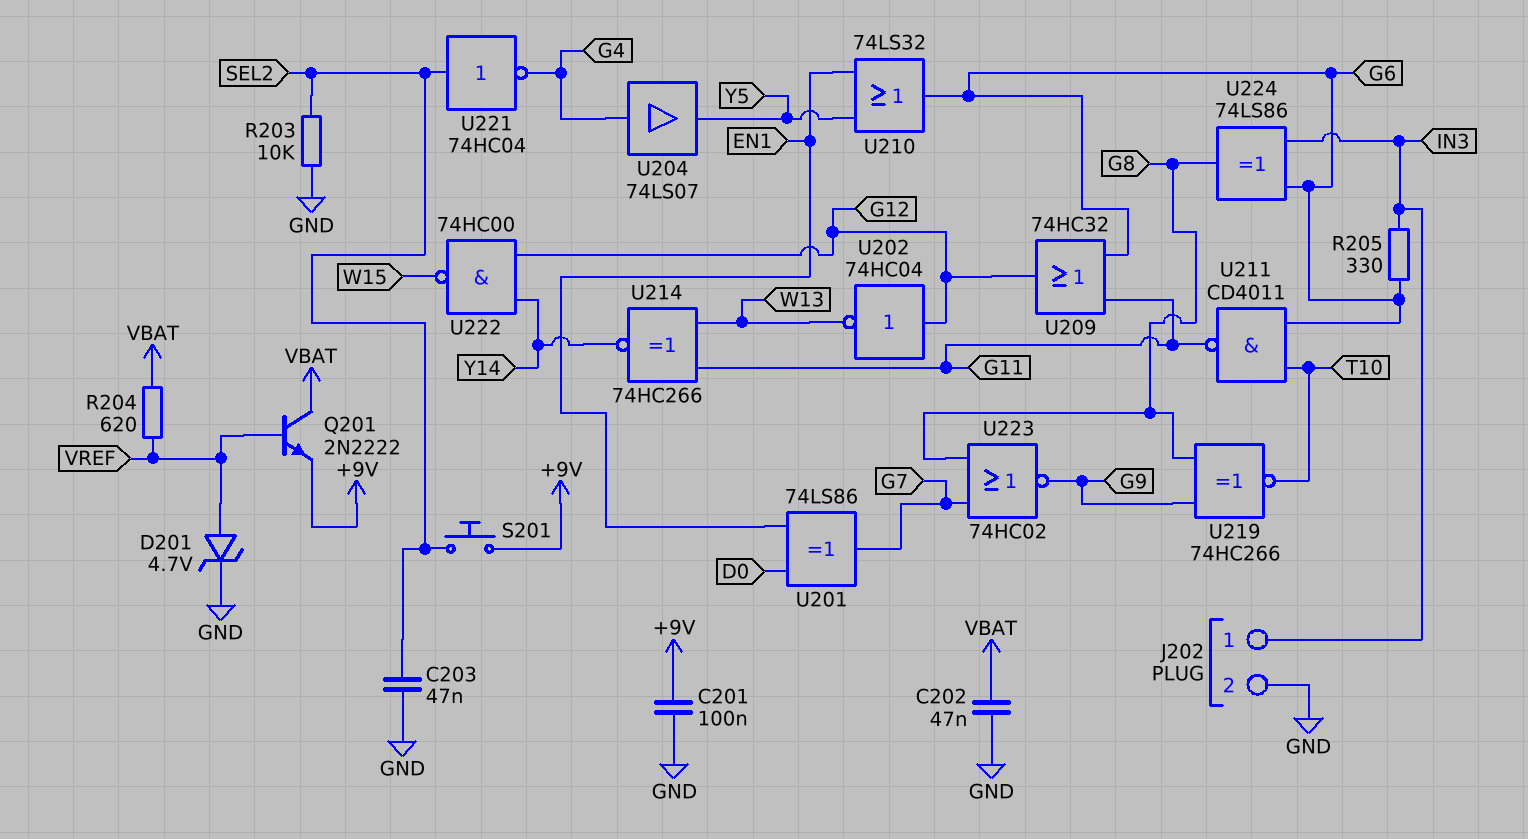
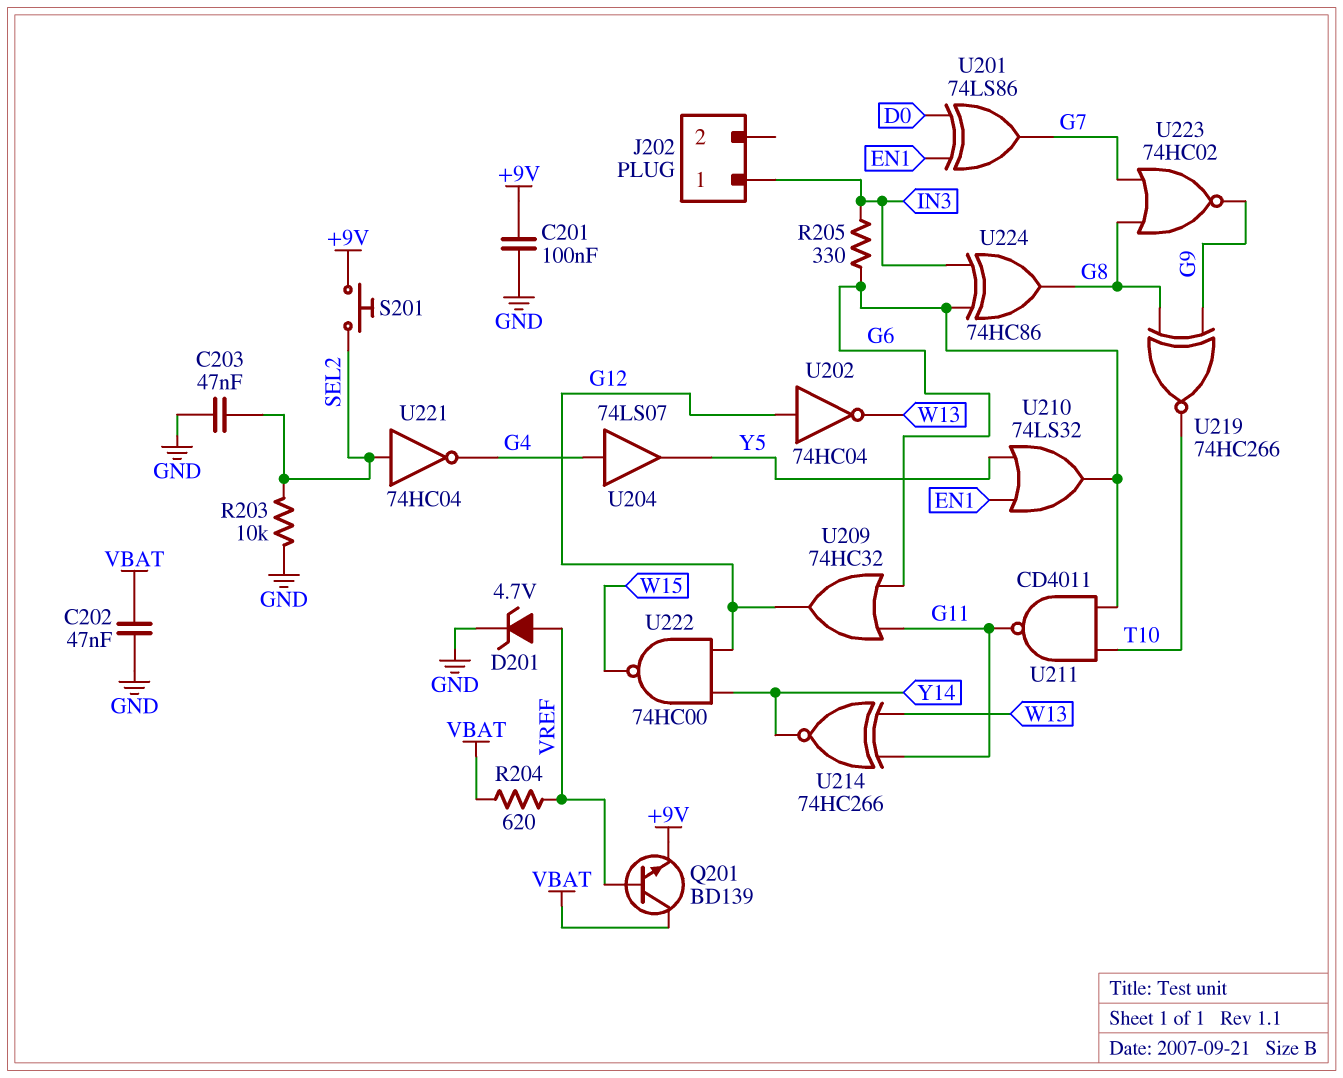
J202 pin 2: GND -> none
Q201: NPN 2N2222 (B VREF, C VBAT, E +9V) -> NPN BD139 (B VREF, C VBAT, E +9V)
U224: XOR 74LS86 (in G6, in IN3, out G8) -> XOR 74HC86 (in G6, in IN3, out G8)

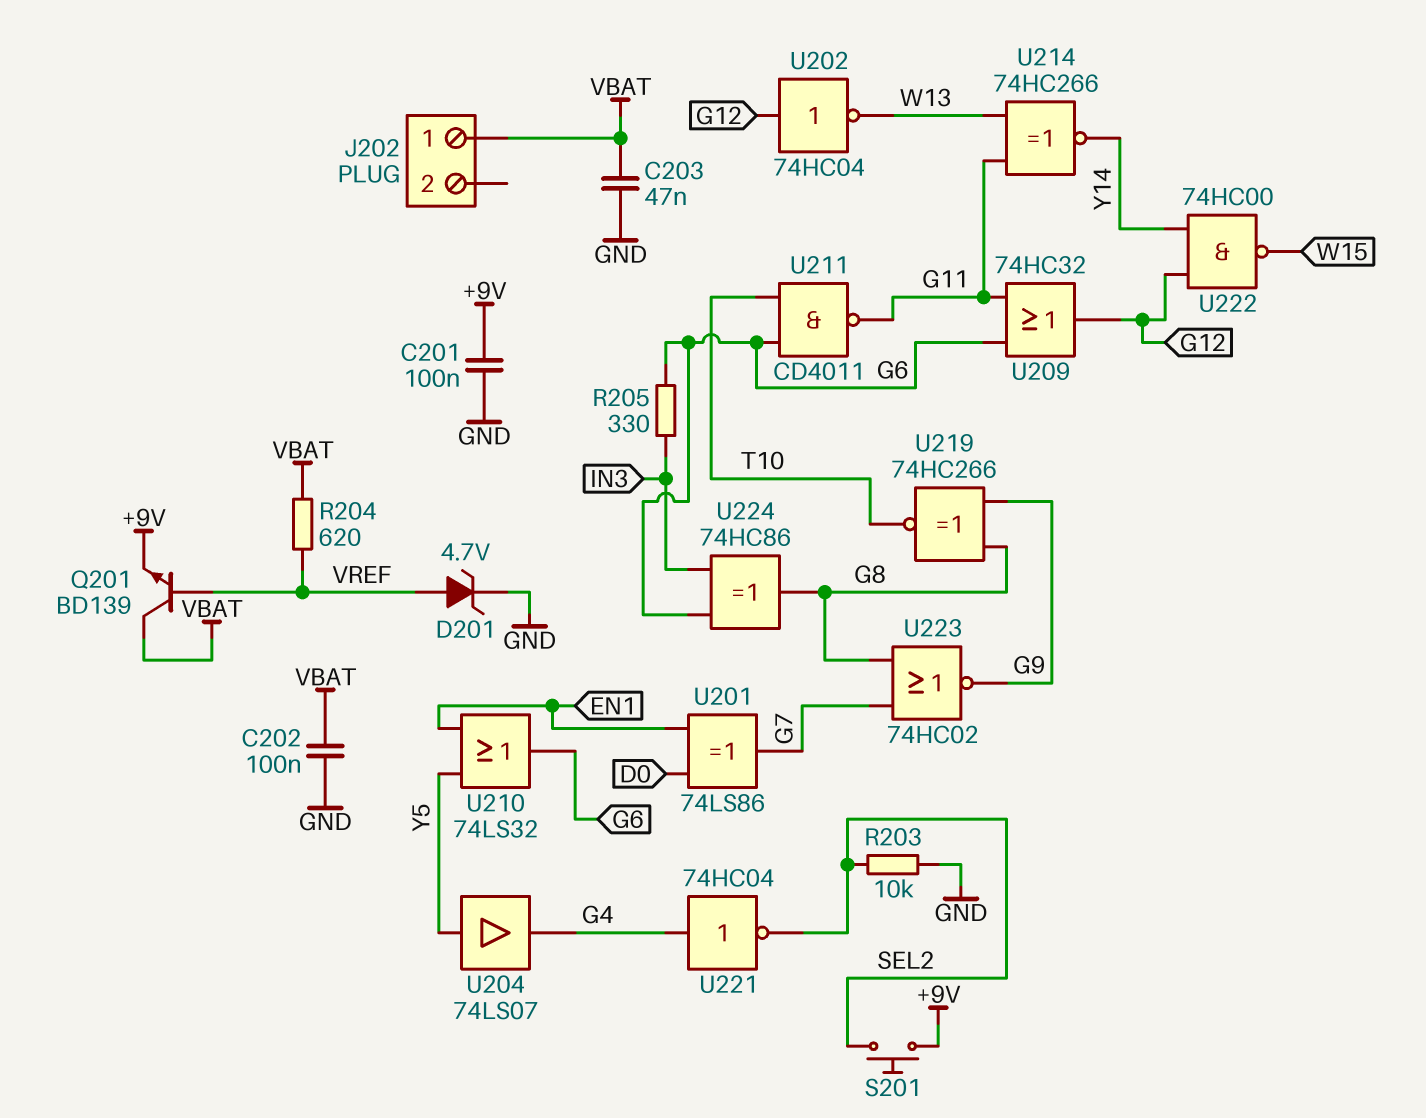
C202: 47nF (GND, VBAT) -> 100nF (GND, VBAT)
C203: 47nF (GND, SEL2) -> 47nF (GND, VBAT)
J202 pin 1: IN3 -> VBAT
U204: buffer 74LS07 (in G4, out Y5) -> buffer 74LS07 (in Y5, out G4)
U221: NOT 74HC04 (in SEL2, out G4) -> NOT 74HC04 (in G4, out SEL2)

